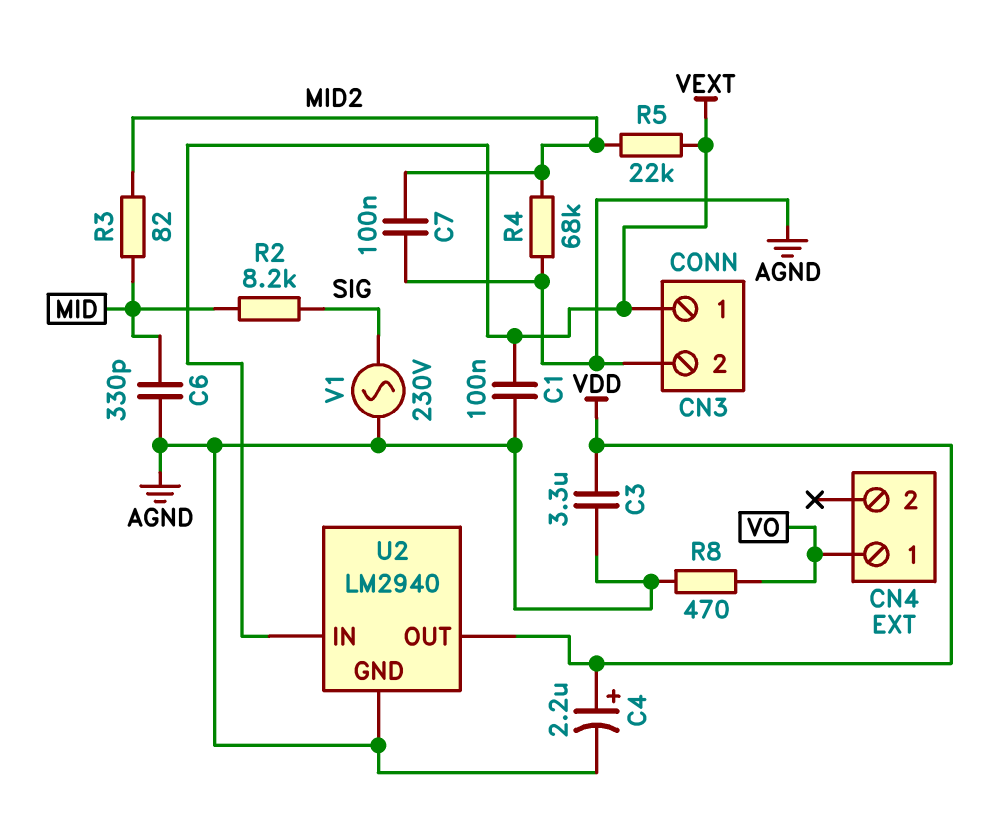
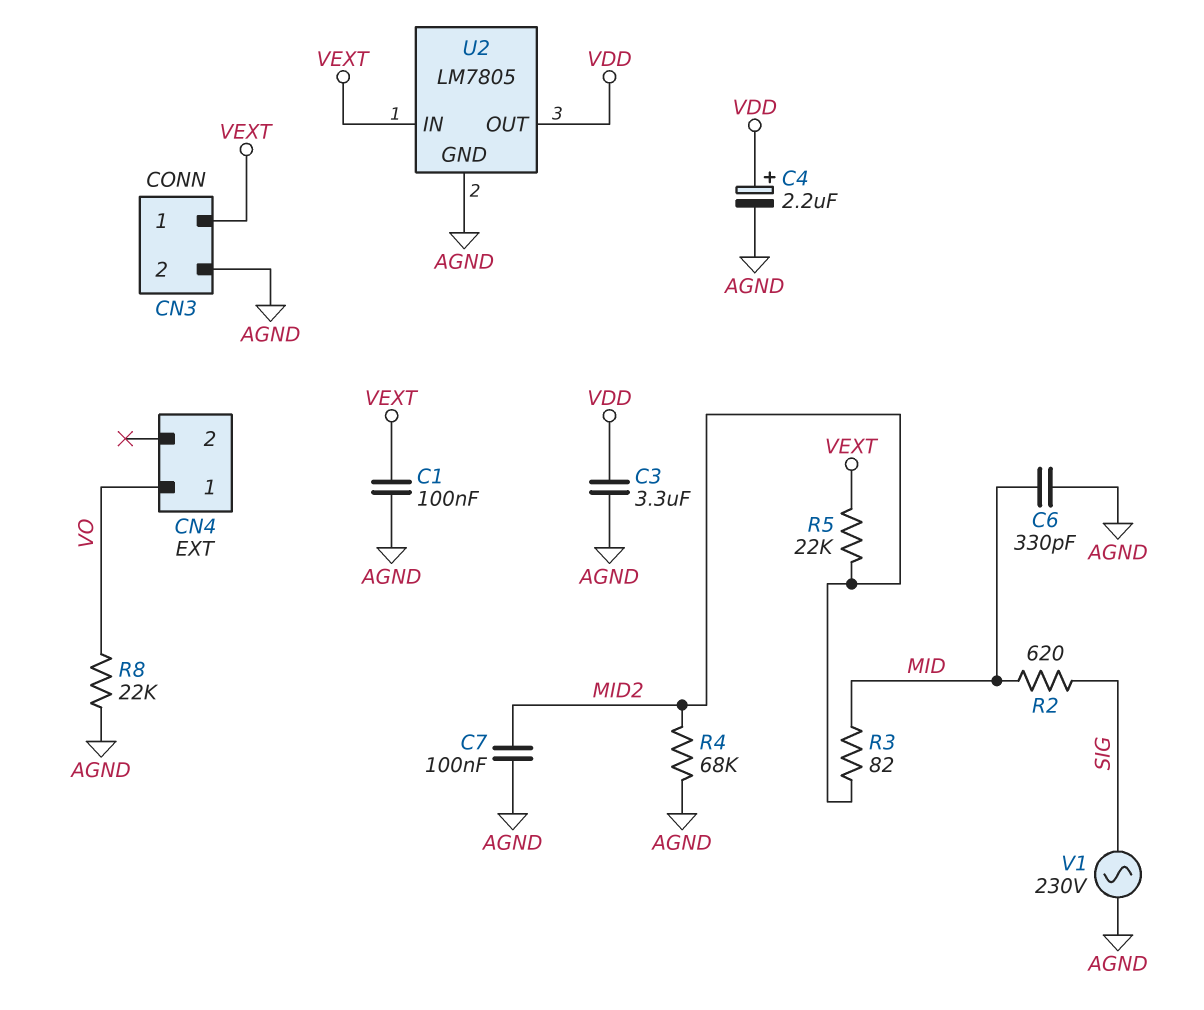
R2: 8.2k (MID, SIG) -> 620 (MID, SIG)
R8: 470 (AGND, VO) -> 22k (AGND, VO)
U2: LM2940 -> LM7805

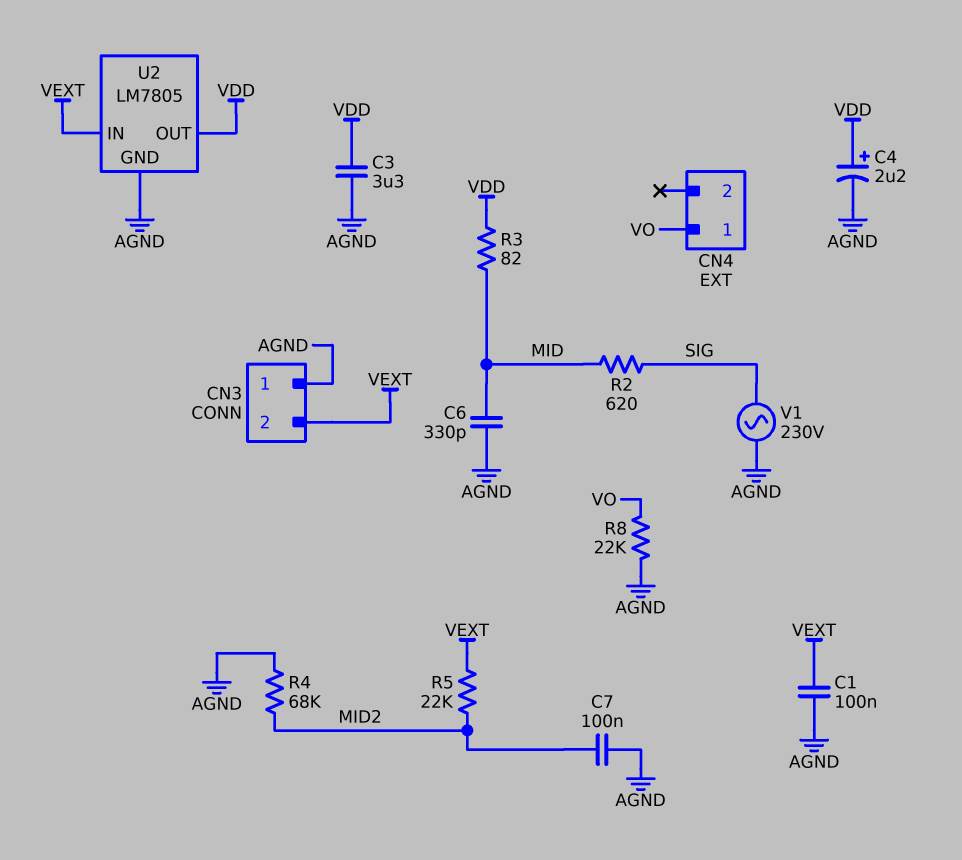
CN3 pin 1: VEXT -> AGND
CN3 pin 2: AGND -> VEXT
R3: 82 (MID, MID2) -> 82 (MID, VDD)

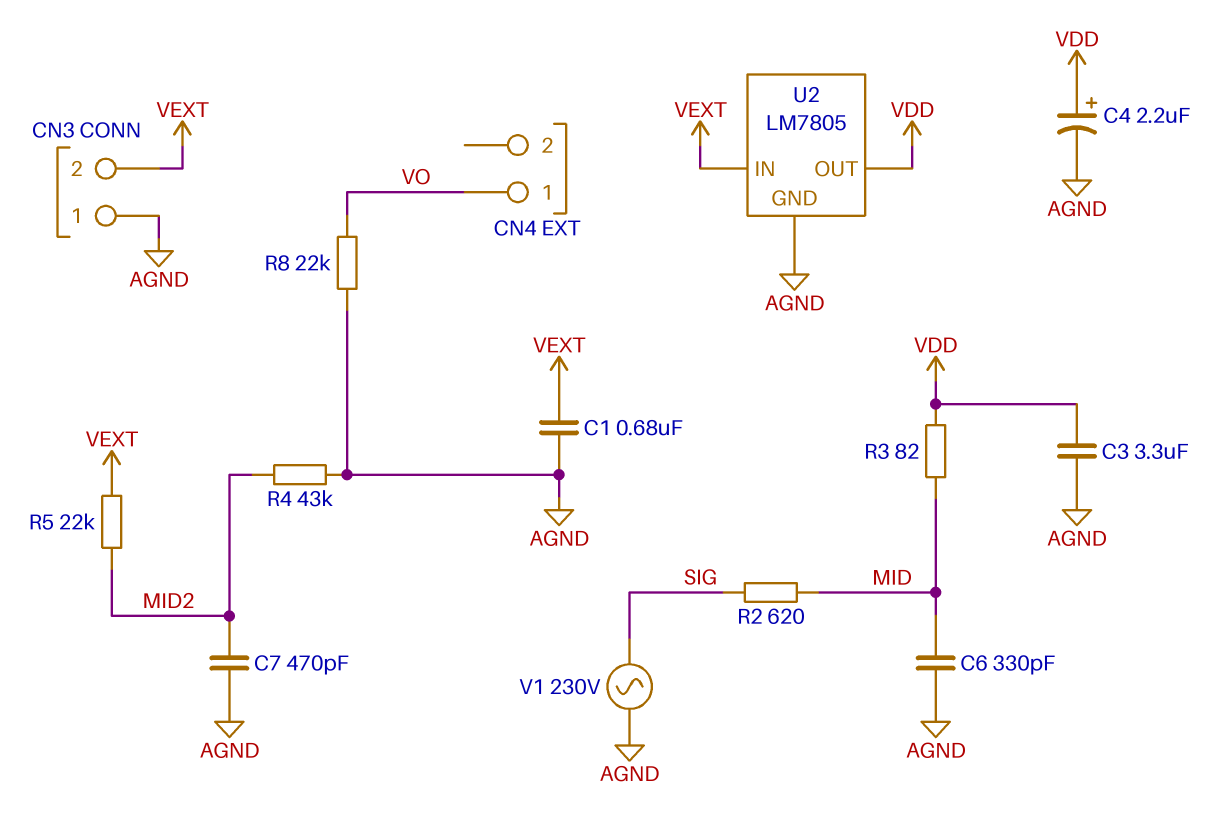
C1: 100nF (AGND, VEXT) -> 680nF (AGND, VEXT)
C7: 100nF (AGND, MID2) -> 470pF (AGND, MID2)
R4: 68k (AGND, MID2) -> 43k (AGND, MID2)

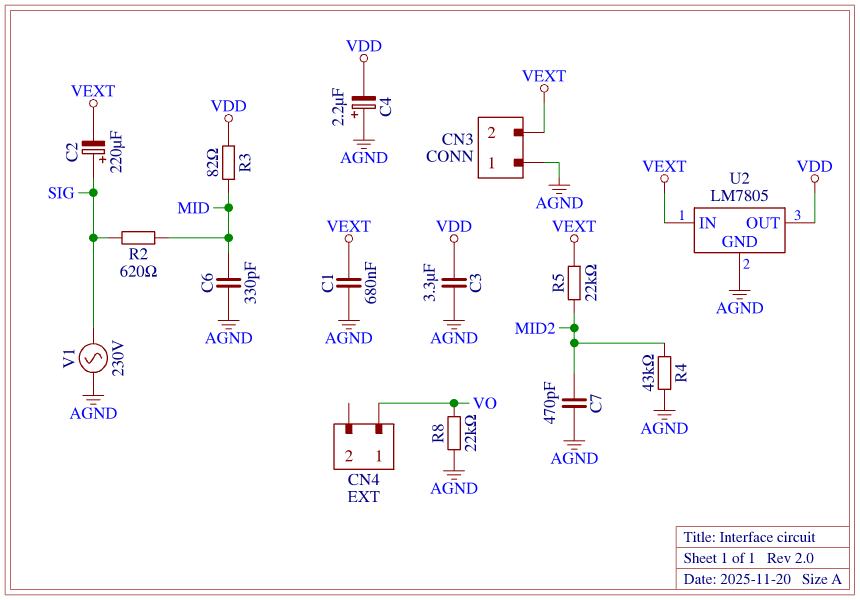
C2: none -> 220uF (plus SIG, minus VEXT)
C4: 2.2uF (plus VDD, minus AGND) -> 2.2uF (plus AGND, minus VDD)

